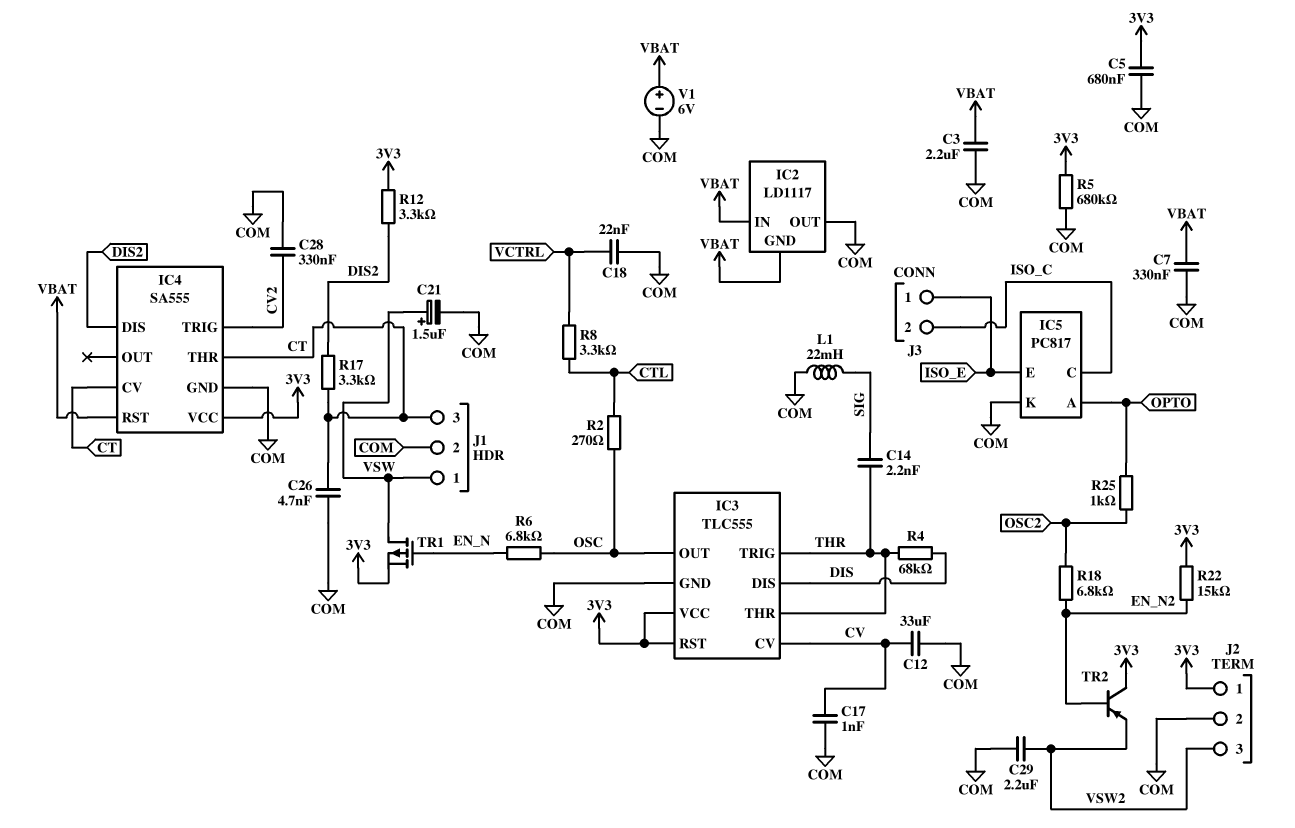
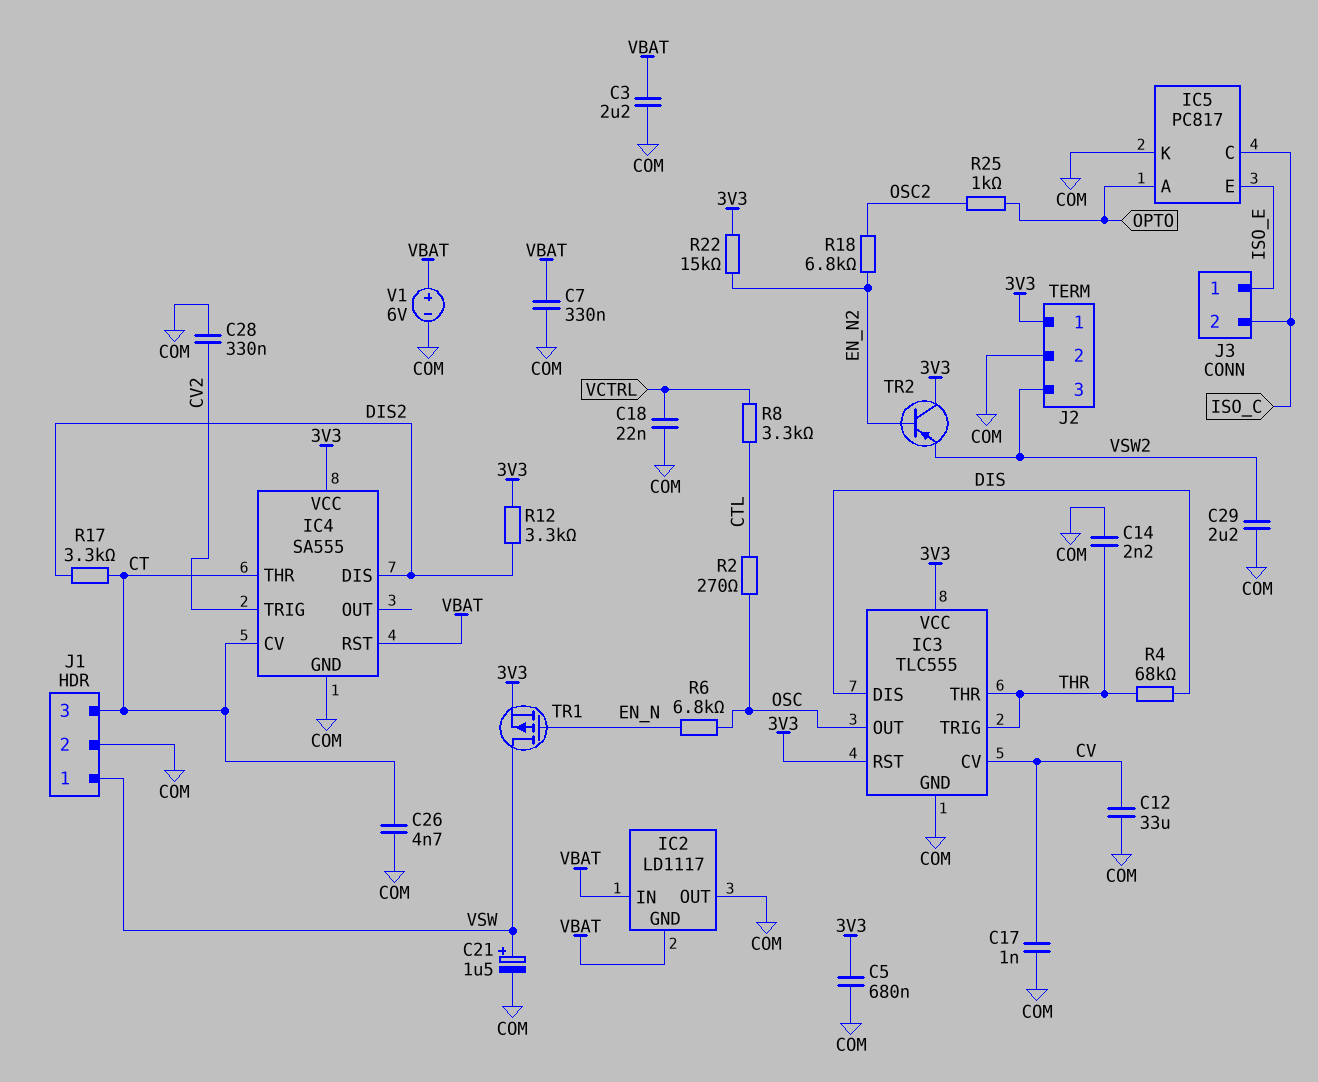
C14: 2.2nF (SIG, THR) -> 2.2nF (COM, THR)
L1: 22mH (COM, SIG) -> none
R5: 680k (3V3, COM) -> none

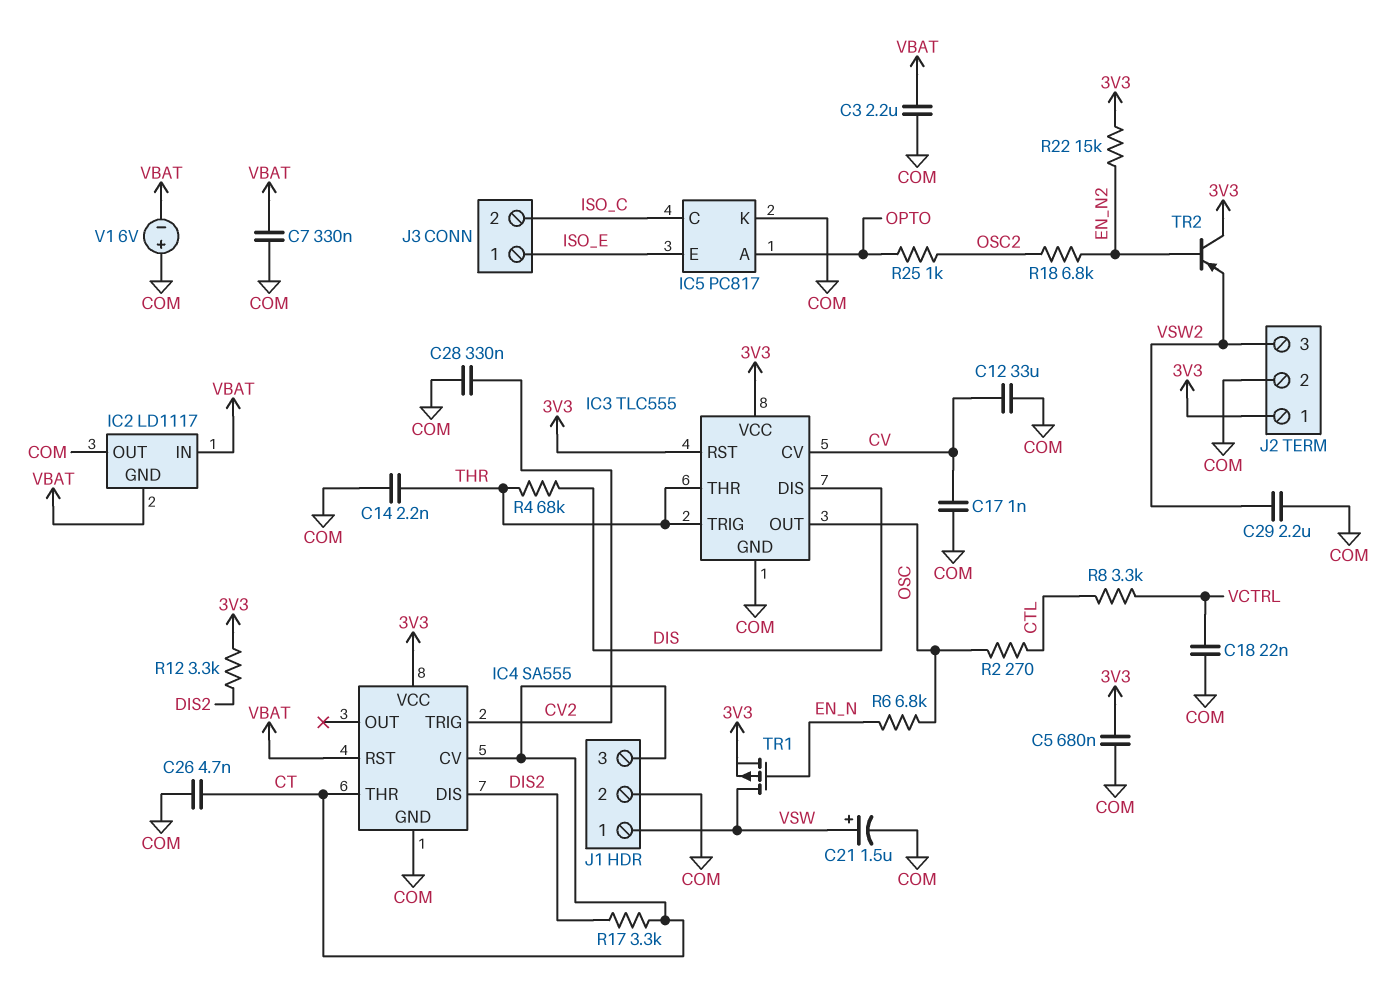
V1: 6V (plus VBAT, minus COM) -> 6V (plus COM, minus VBAT)

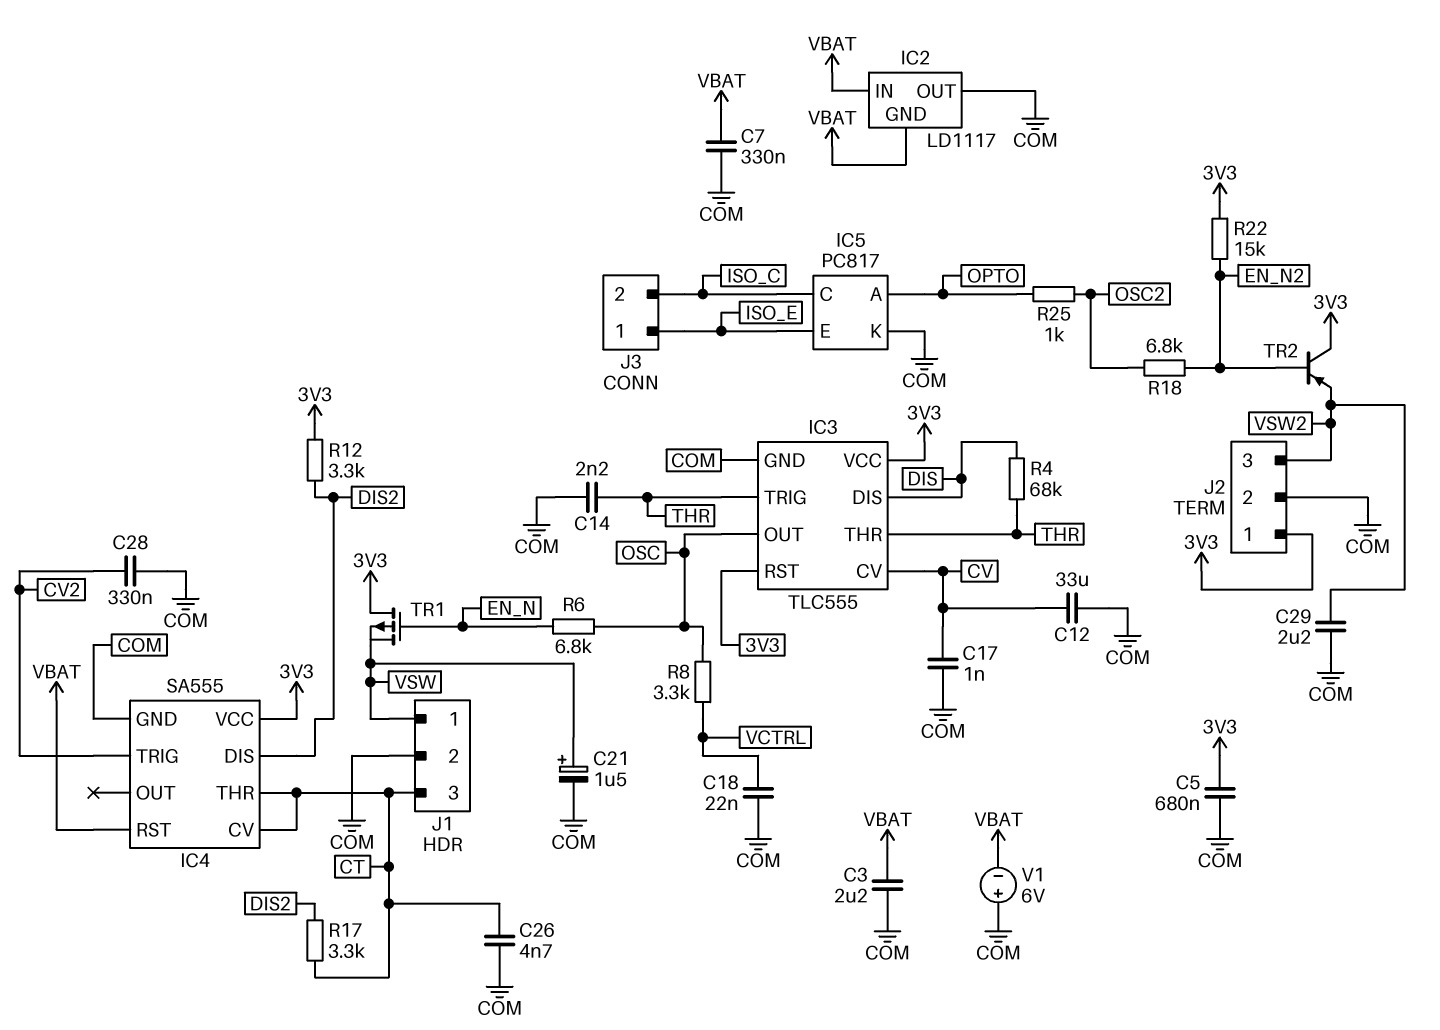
R2: 270 (CTL, OSC) -> none
R8: 3.3k (CTL, VCTRL) -> 3.3k (OSC, VCTRL)
TR1: PMOS (G EN_N, D VSW, S 3V3) -> PMOS (G EN_N, D 3V3, S VSW)

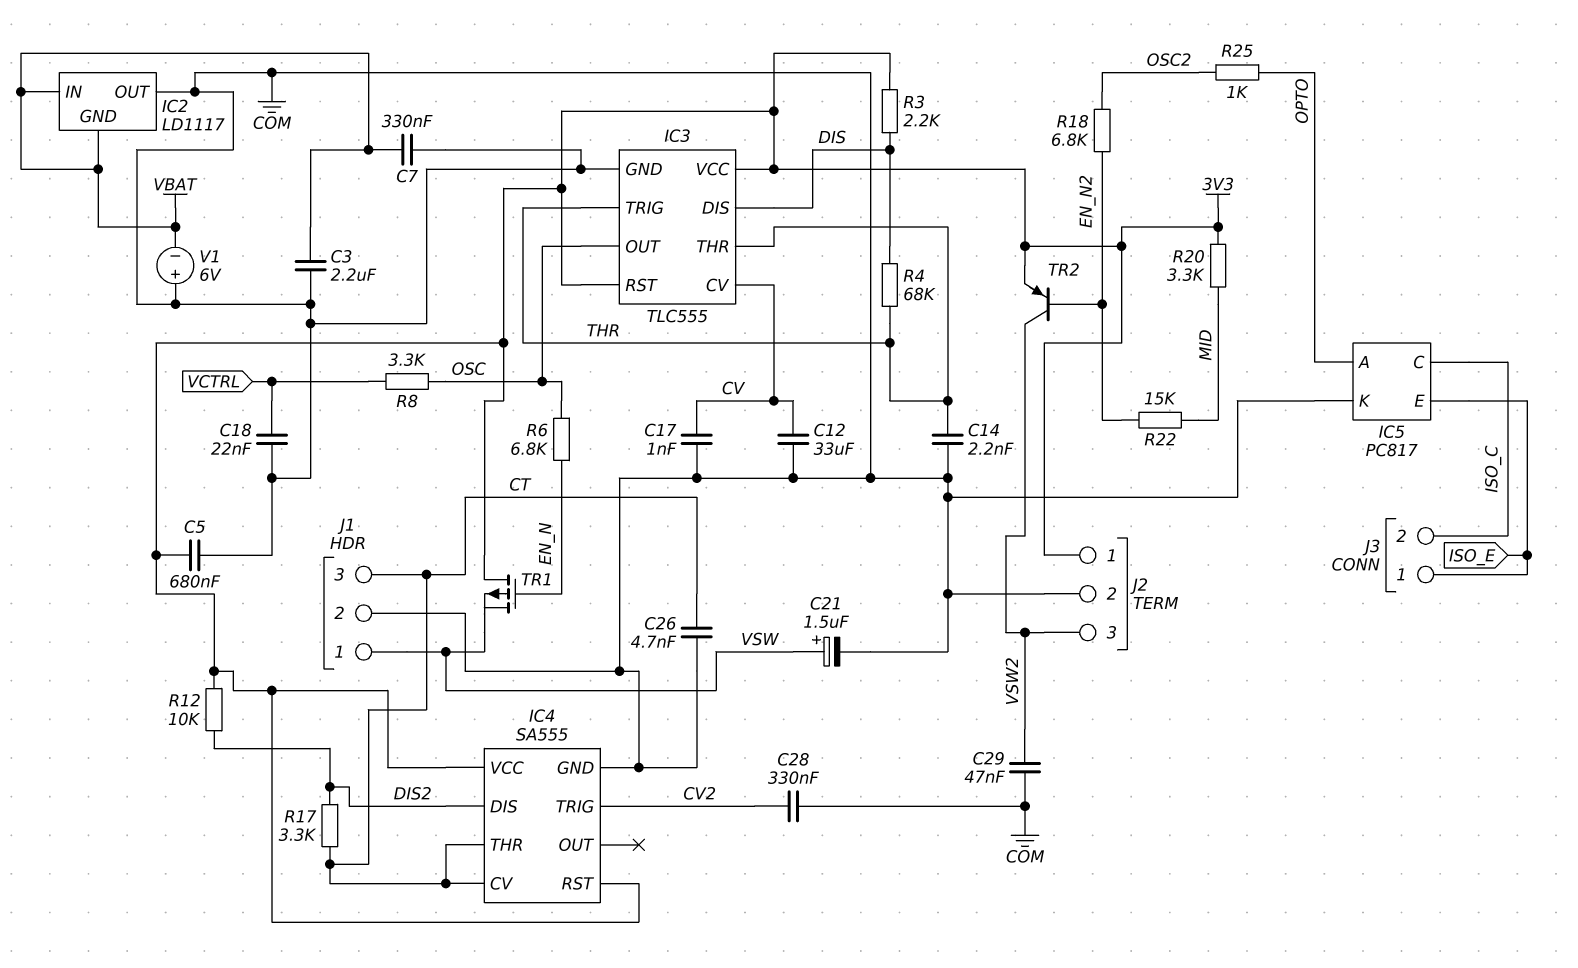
C29: 2.2uF (COM, VSW2) -> 47nF (COM, VSW2)
IC4 pin RST: VBAT -> 3V3
R3: none -> 2.2k (3V3, DIS)
R12: 3.3k (3V3, DIS2) -> 10k (3V3, DIS2)
R20: none -> 3.3k (3V3, MID)
R22: 15k (3V3, EN_N2) -> 15k (EN_N2, MID)
TR2: PNP (B EN_N2, C 3V3, E VSW2) -> PNP (B EN_N2, C VSW2, E 3V3)

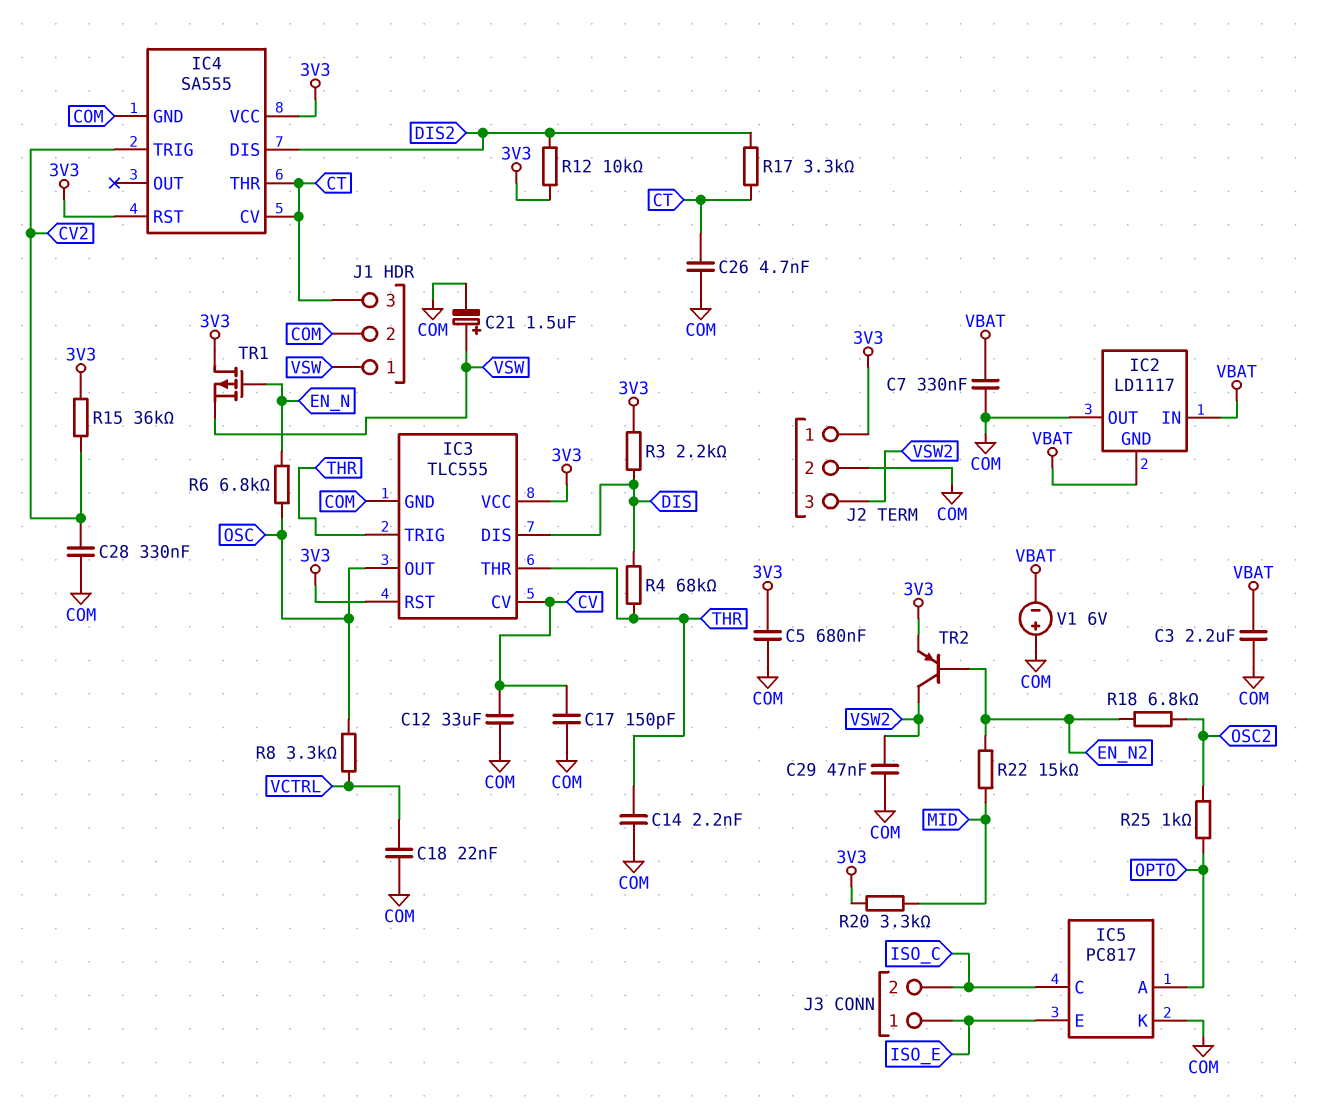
C17: 1nF (COM, CV) -> 150pF (COM, CV)
R15: none -> 36k (3V3, CV2)

